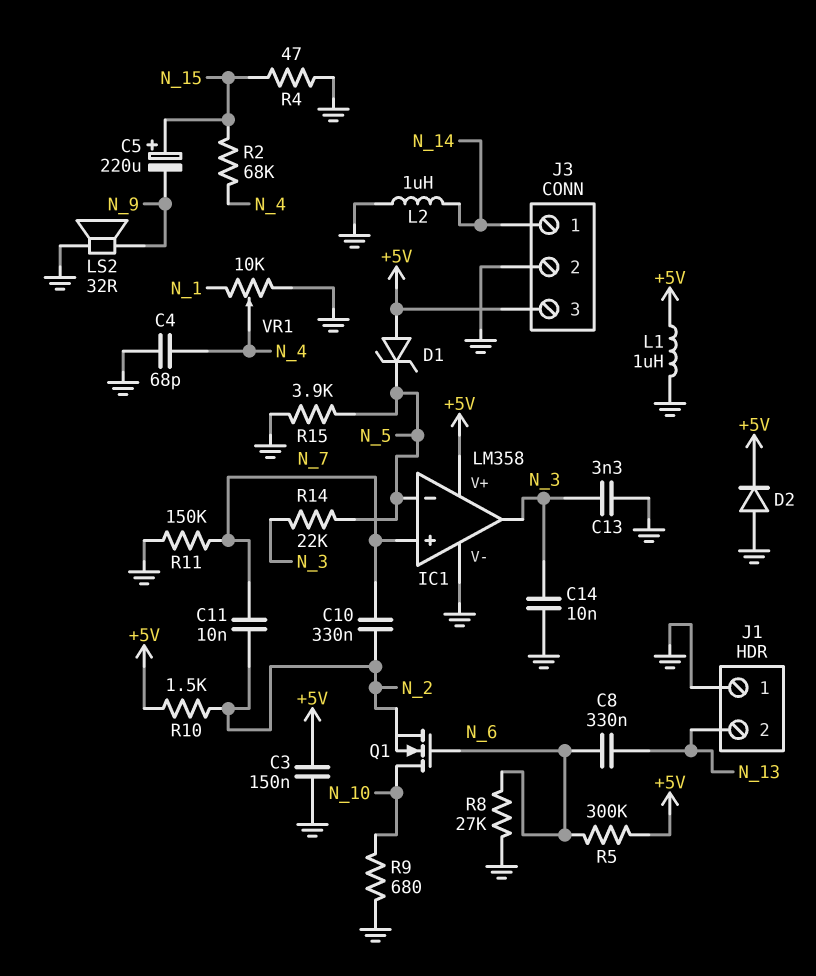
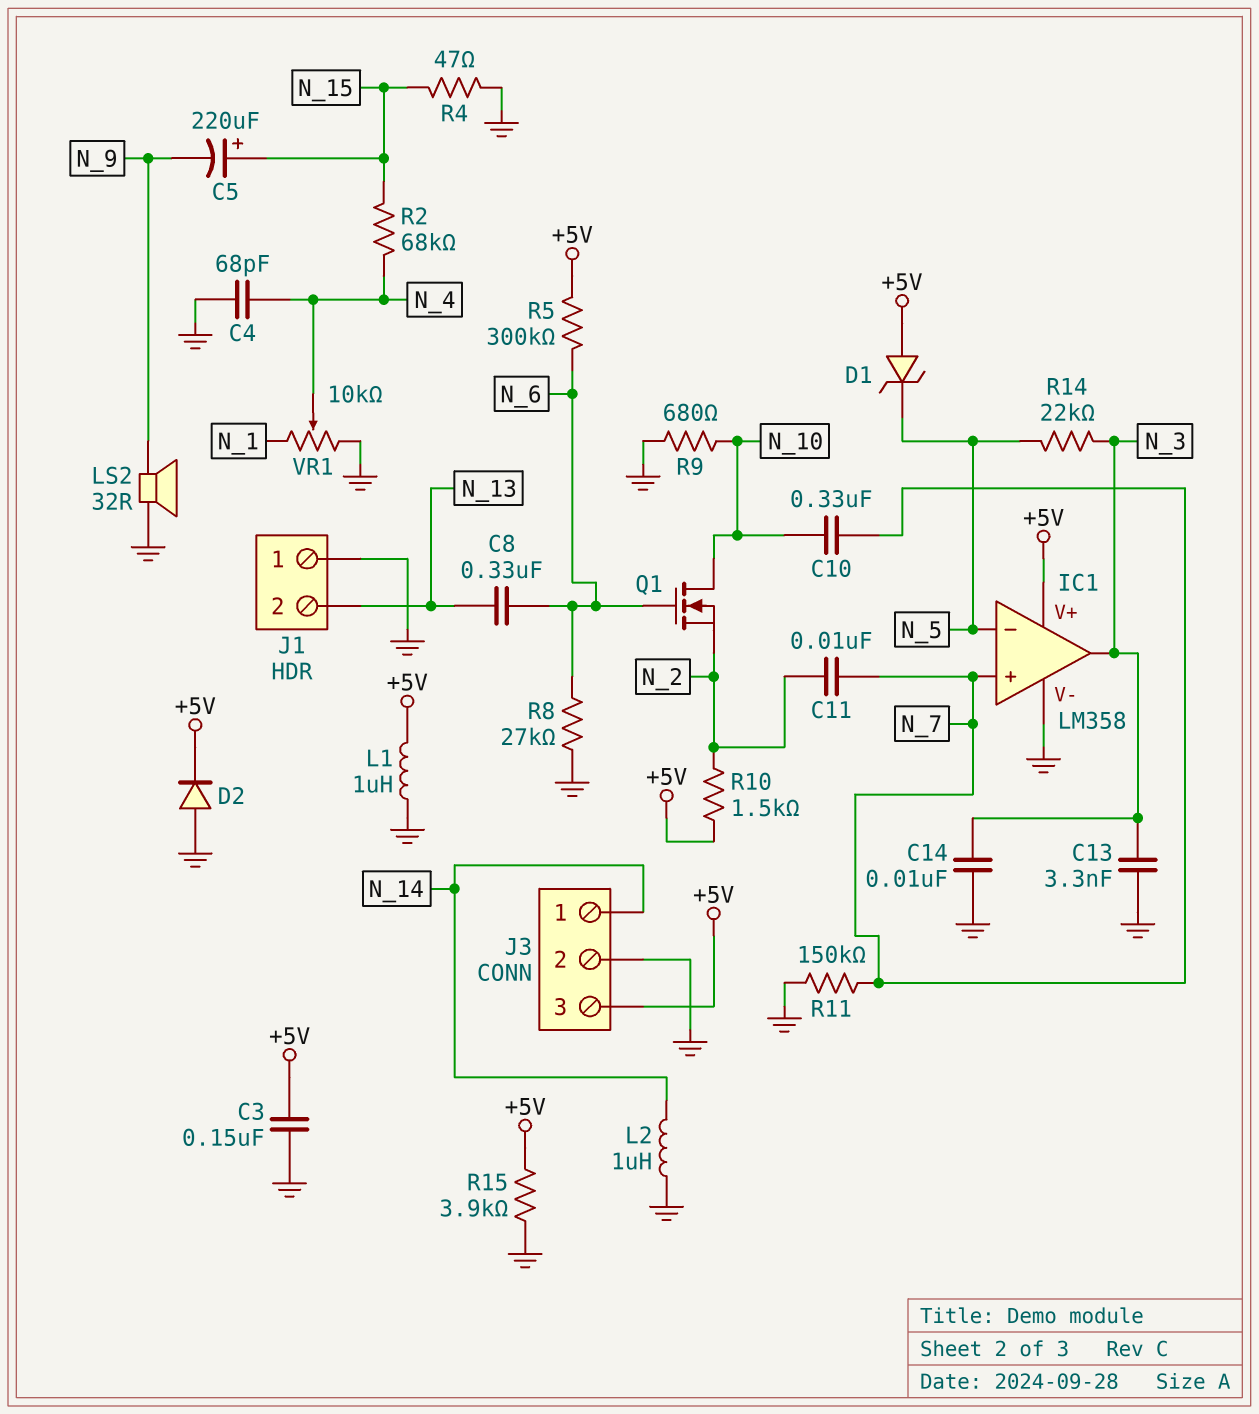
C10: 330nF (N_2, N_7) -> 330nF (N_7, N_10)
R15: 3.9k (GND, N_5) -> 3.9k (+5V, GND)

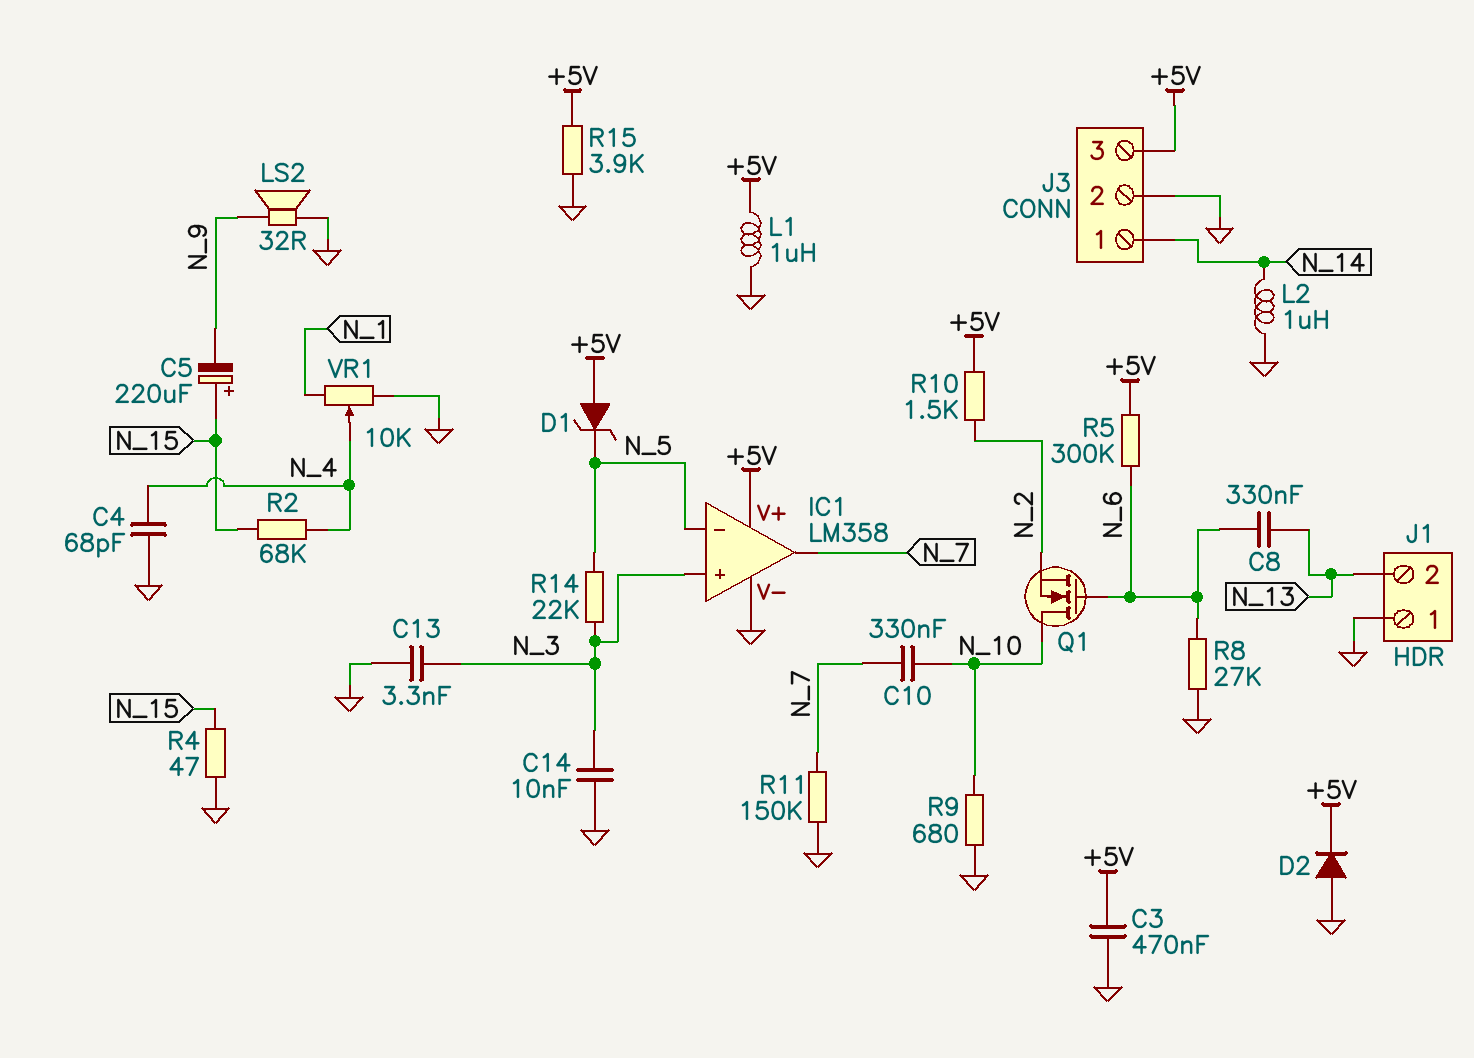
C3: 150nF (+5V, GND) -> 470nF (+5V, GND)
C11: 10nF (N_2, N_7) -> none
IC1 pin in+: N_7 -> N_3
IC1 pin out: N_3 -> N_7

